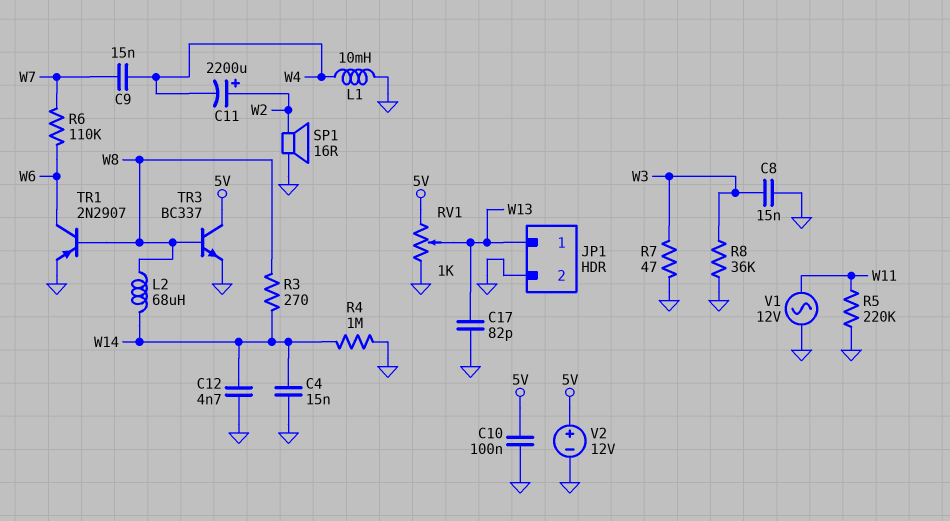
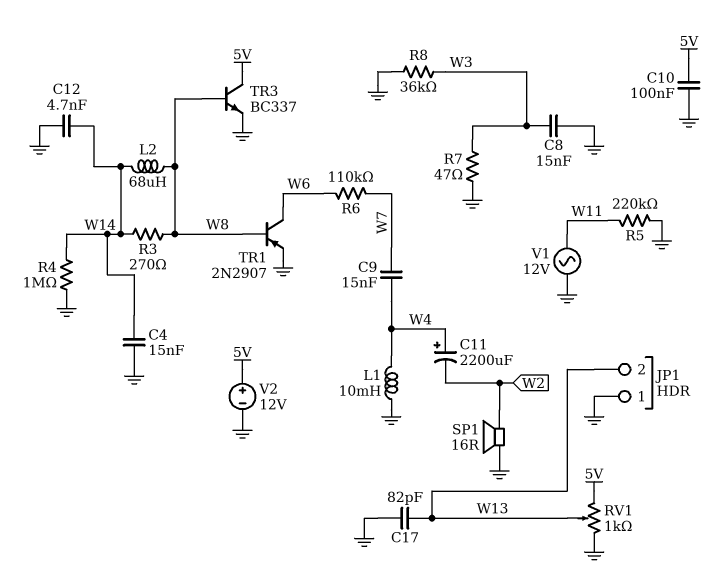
C11: 2200uF (plus W2, minus W4) -> 2200uF (plus W4, minus W2)
JP1 pin 1: W13 -> GND
JP1 pin 2: GND -> W13

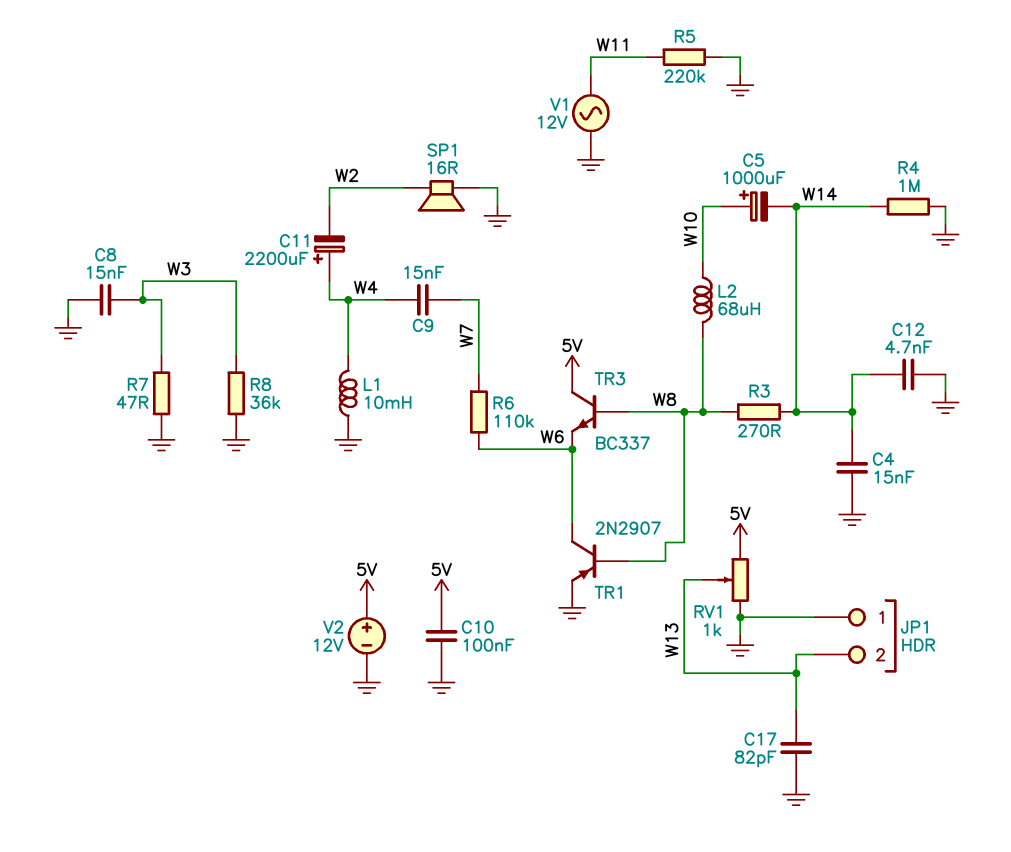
C5: none -> 1000uF (plus W10, minus W14)
L2: 68uH (W8, W14) -> 68uH (W8, W10)
TR3: NPN BC337 (B W8, C 5V, E GND) -> NPN BC337 (B W8, C 5V, E W6)

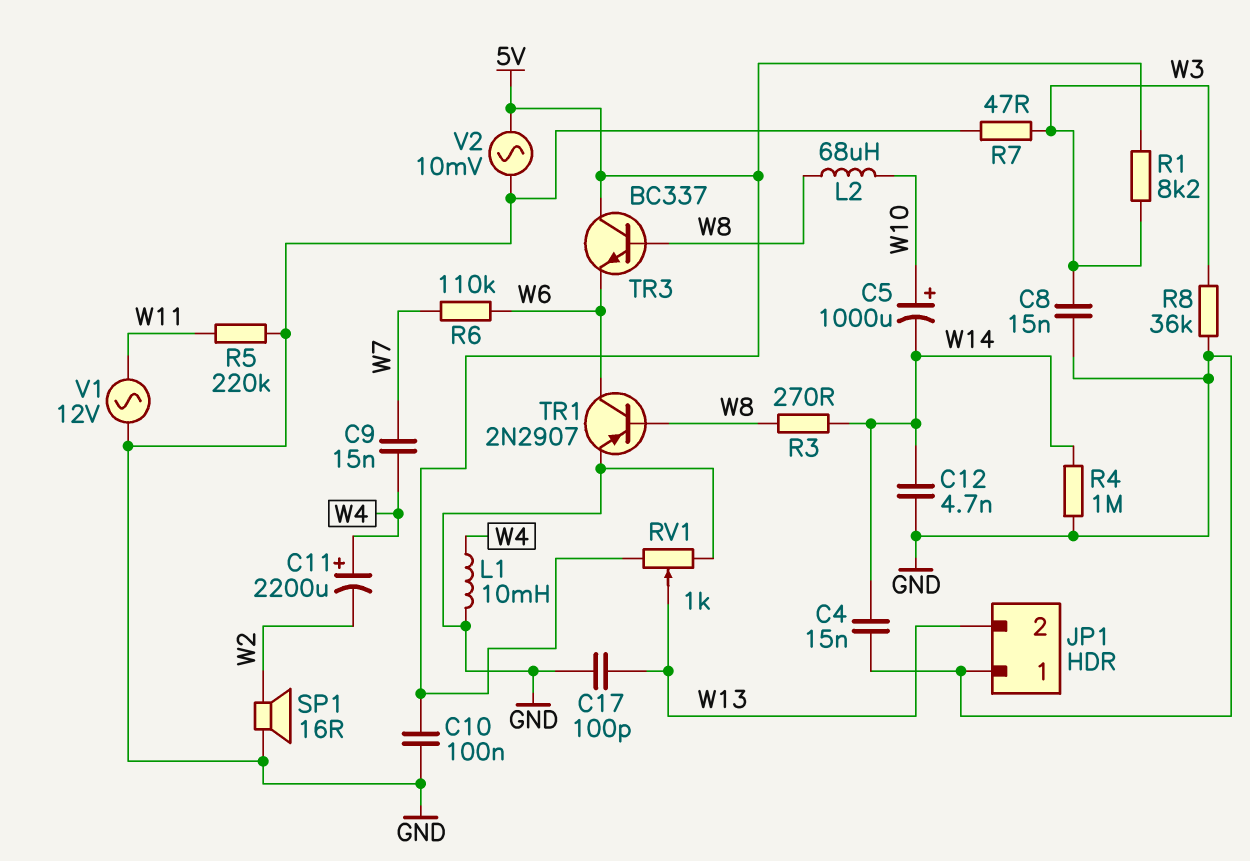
C17: 82pF (GND, W13) -> 100pF (GND, W13)
R1: none -> 8.2k (5V, W3)
V2: 12V (plus 5V, minus GND) -> AC 10mV (5V, GND)

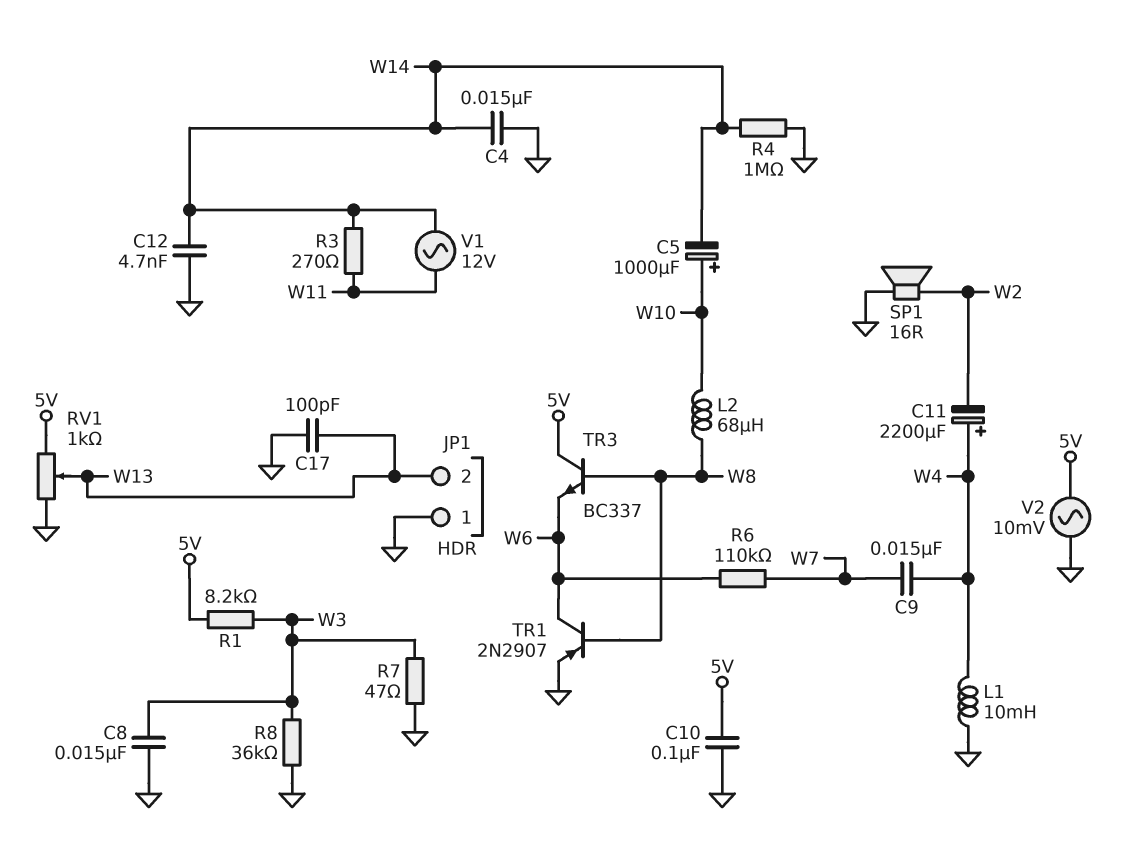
R3: 270 (W8, W14) -> 270 (W11, W14)
R5: 220k (GND, W11) -> none
V1: AC 12V (GND, W11) -> AC 12V (W11, W14)

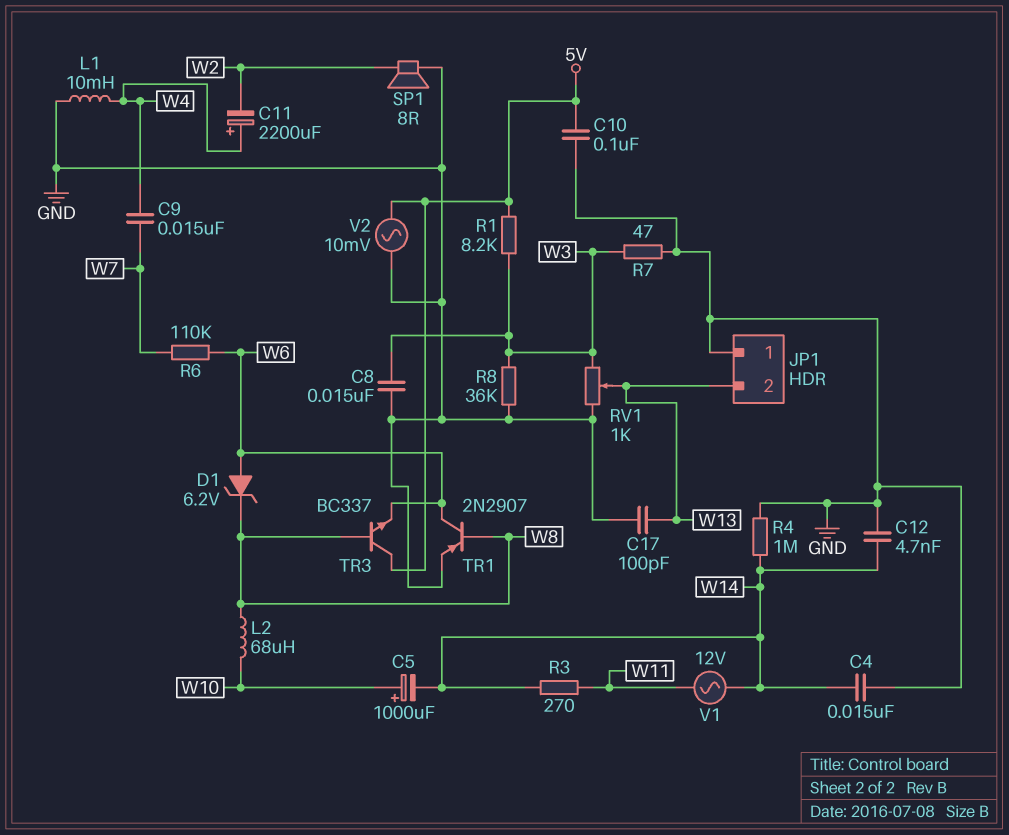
D1: none -> zener 6.2V (A W6, K W8)
RV1: 1k (5V, GND, wiper W13) -> 1k (GND, W3, wiper W13)
SP1: speaker 16R (GND, W2) -> speaker 8R (GND, W2)

